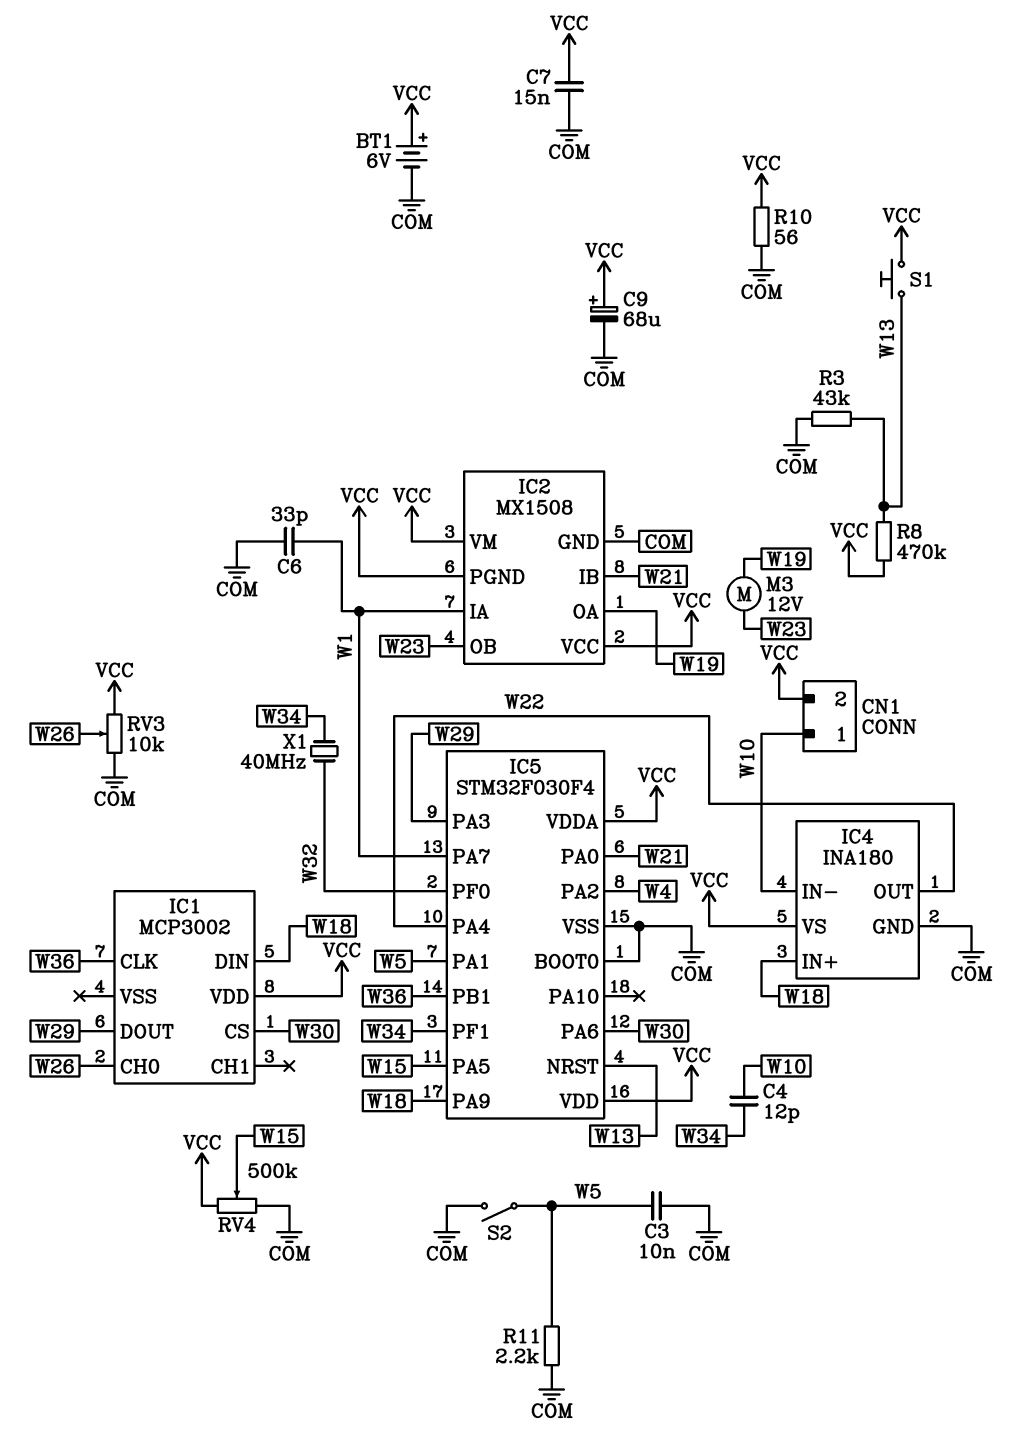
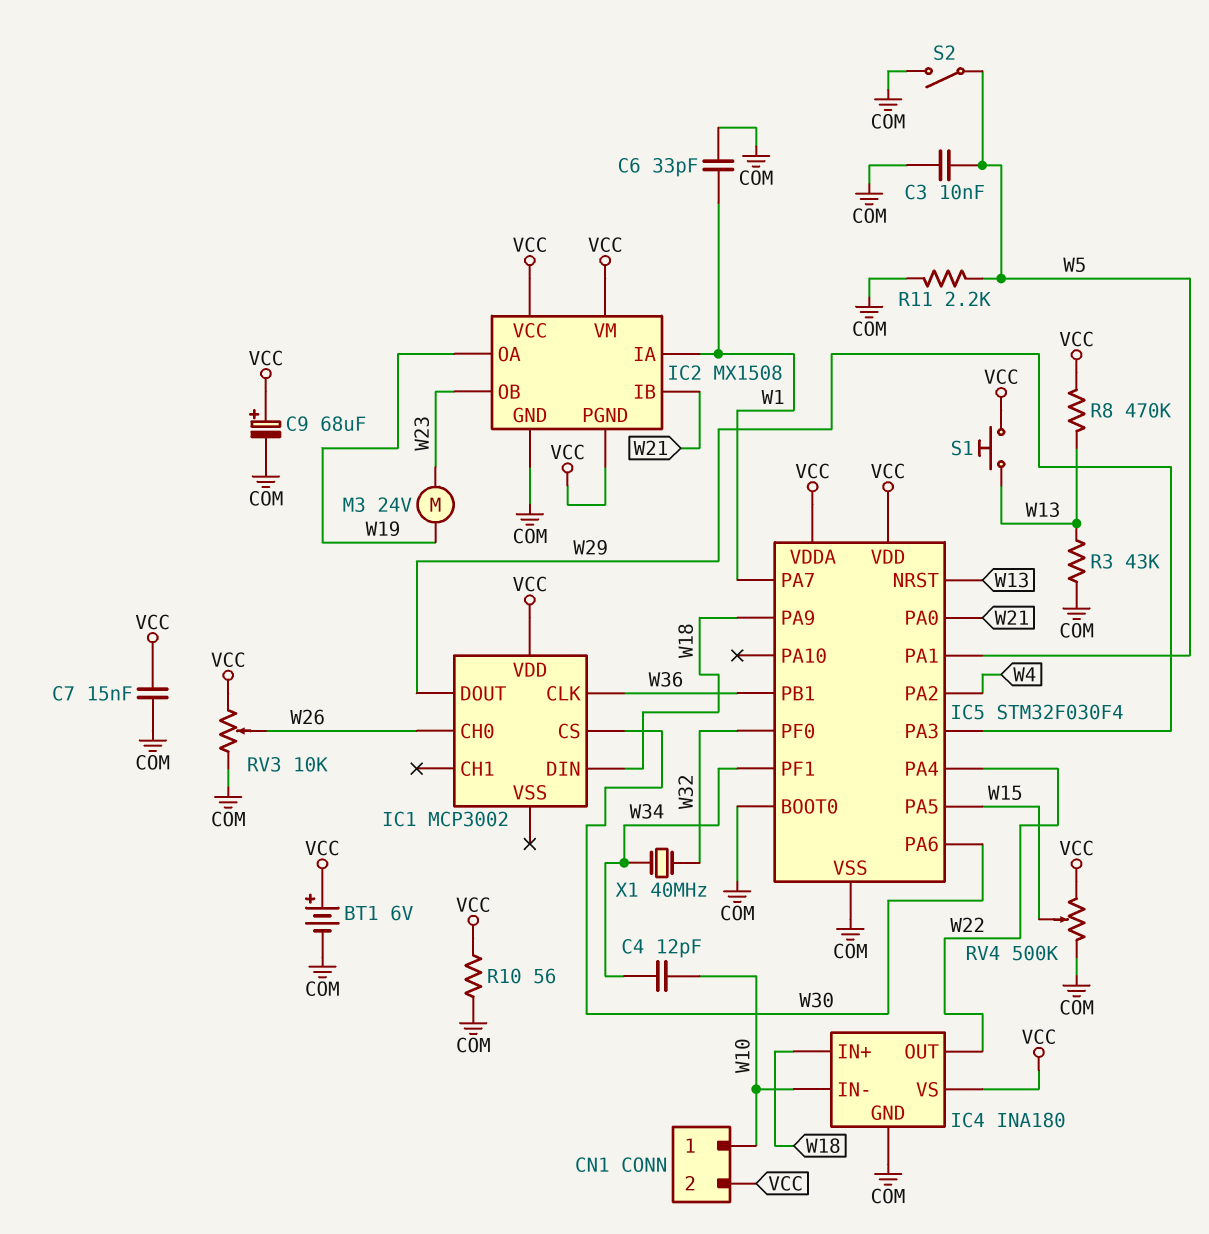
M3: motor 12V (W19, W23) -> motor 24V (W19, W23)

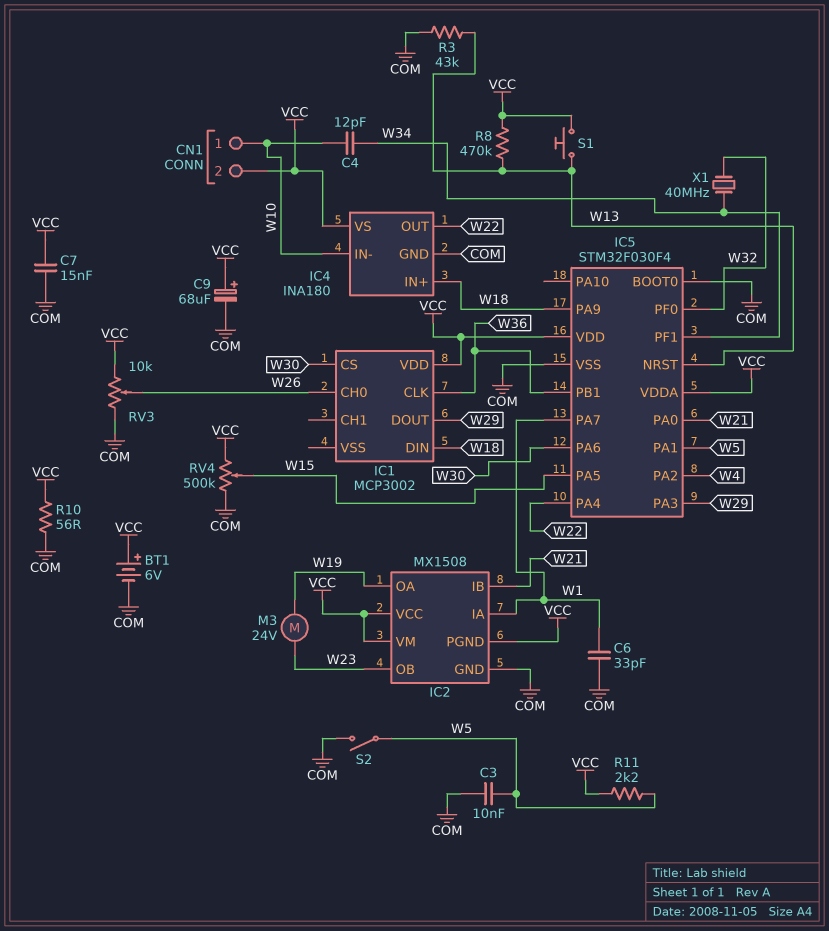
R11: 2.2k (COM, W5) -> 2.2k (VCC, W5)

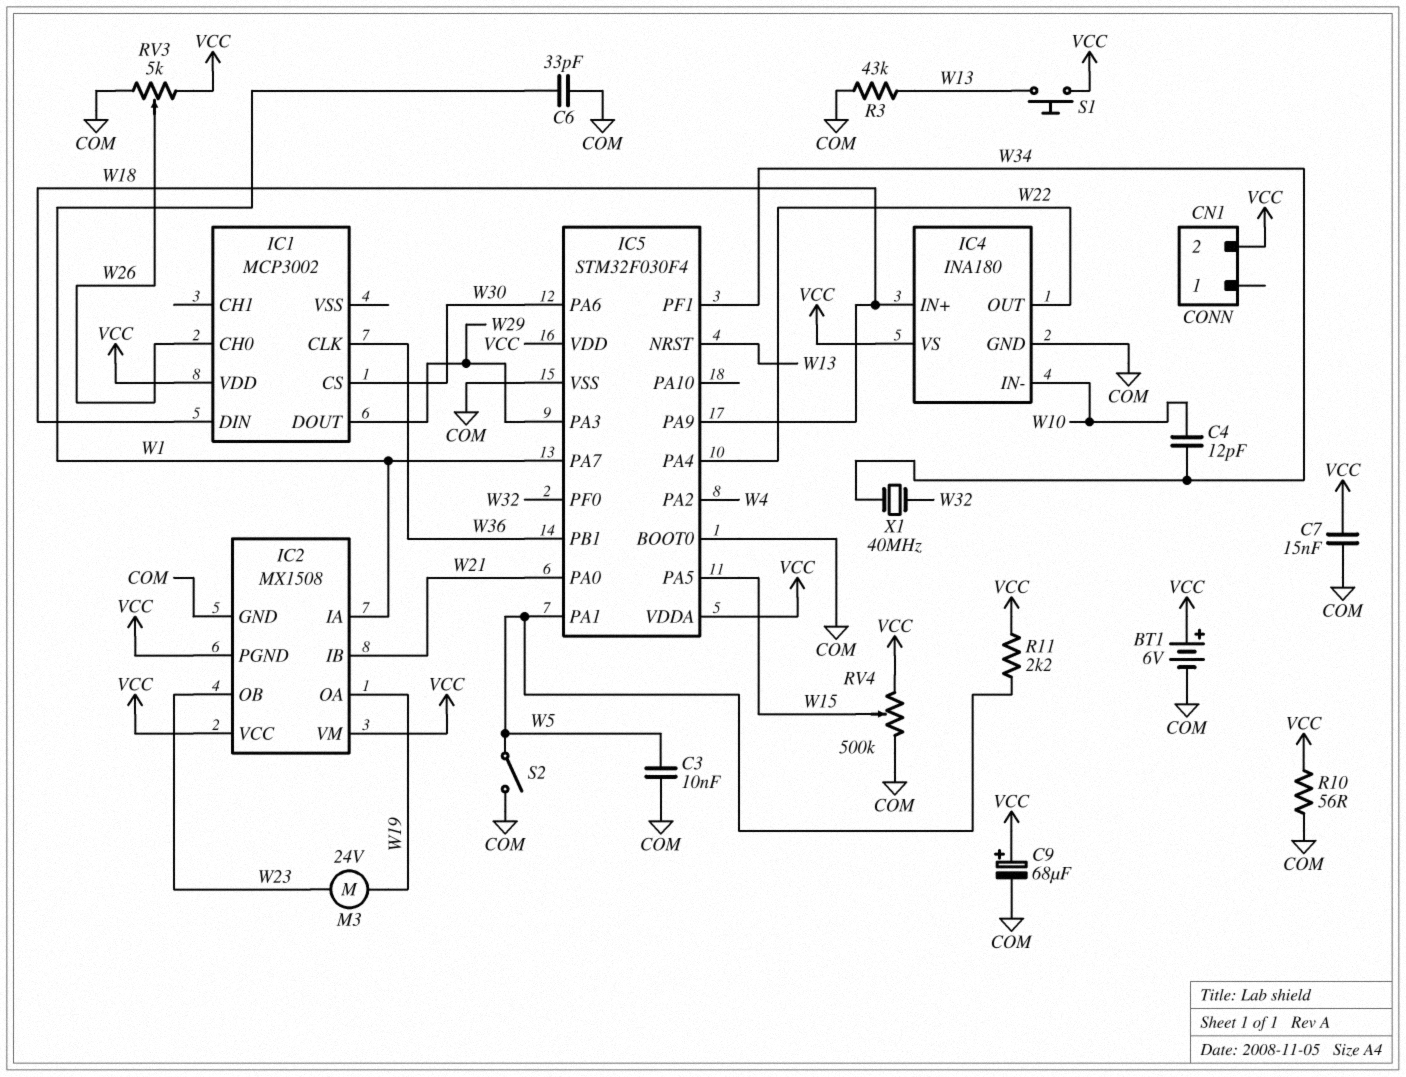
CN1 pin 1: W10 -> none
R8: 470k (VCC, W13) -> none
RV3: 10k (COM, VCC, wiper W26) -> 5k (COM, VCC, wiper W26)

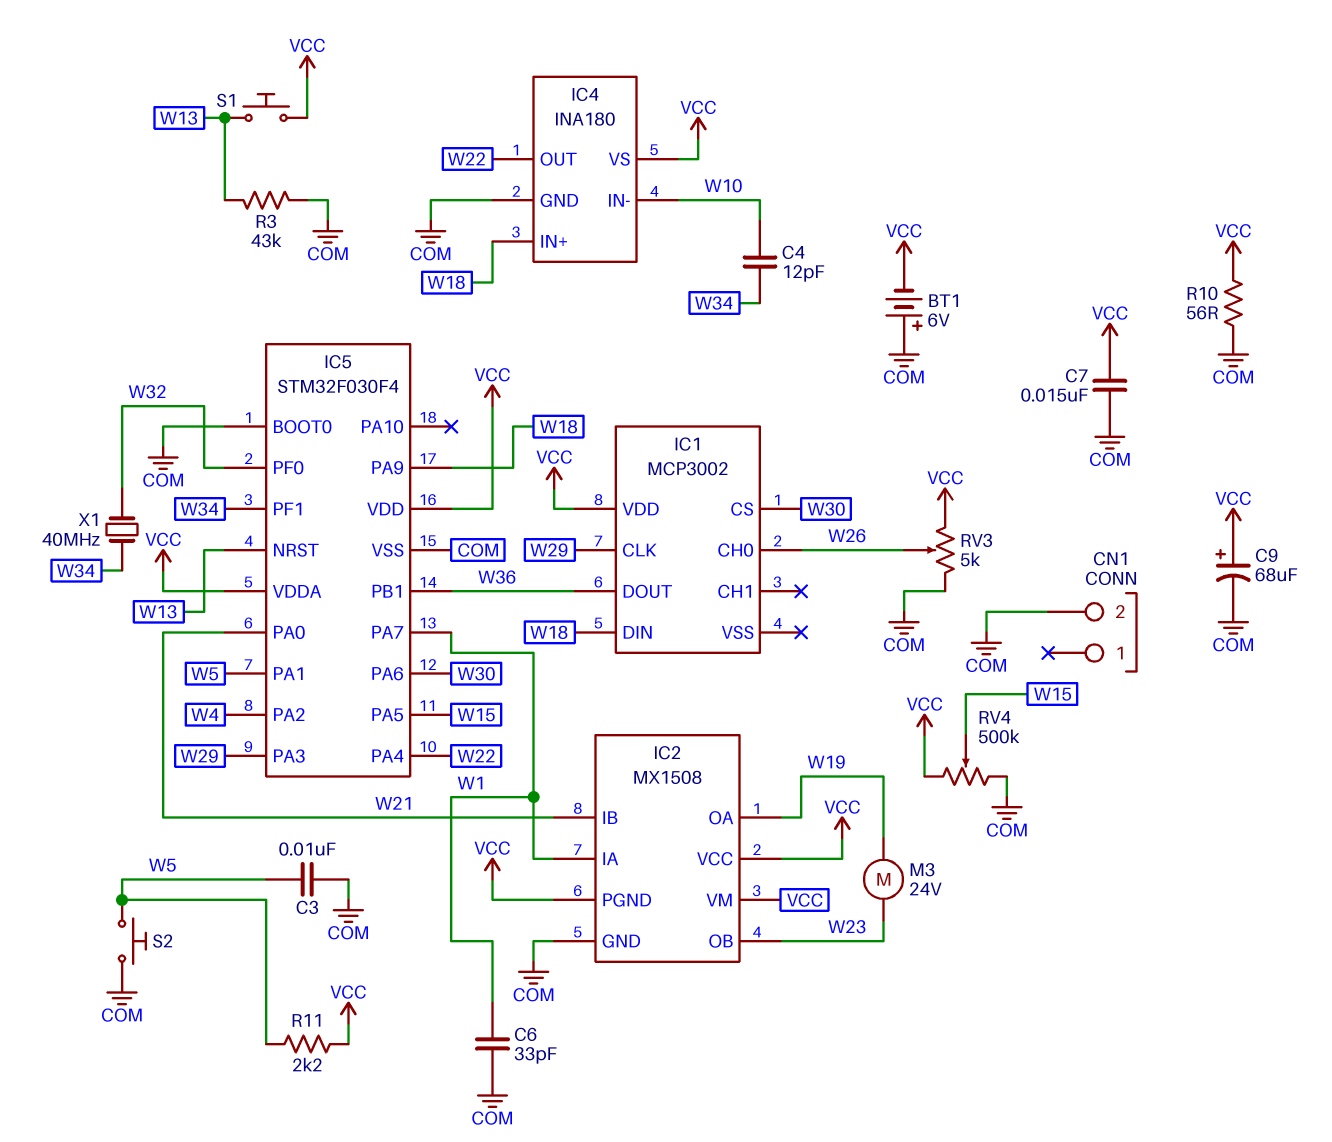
BT1: 6V (plus VCC, minus COM) -> 6V (plus COM, minus VCC)
CN1 pin 2: VCC -> COM
IC1 pin CLK: W36 -> W29
IC1 pin DOUT: W29 -> W36
S2: switch (COM, W5) -> button (COM, W5)

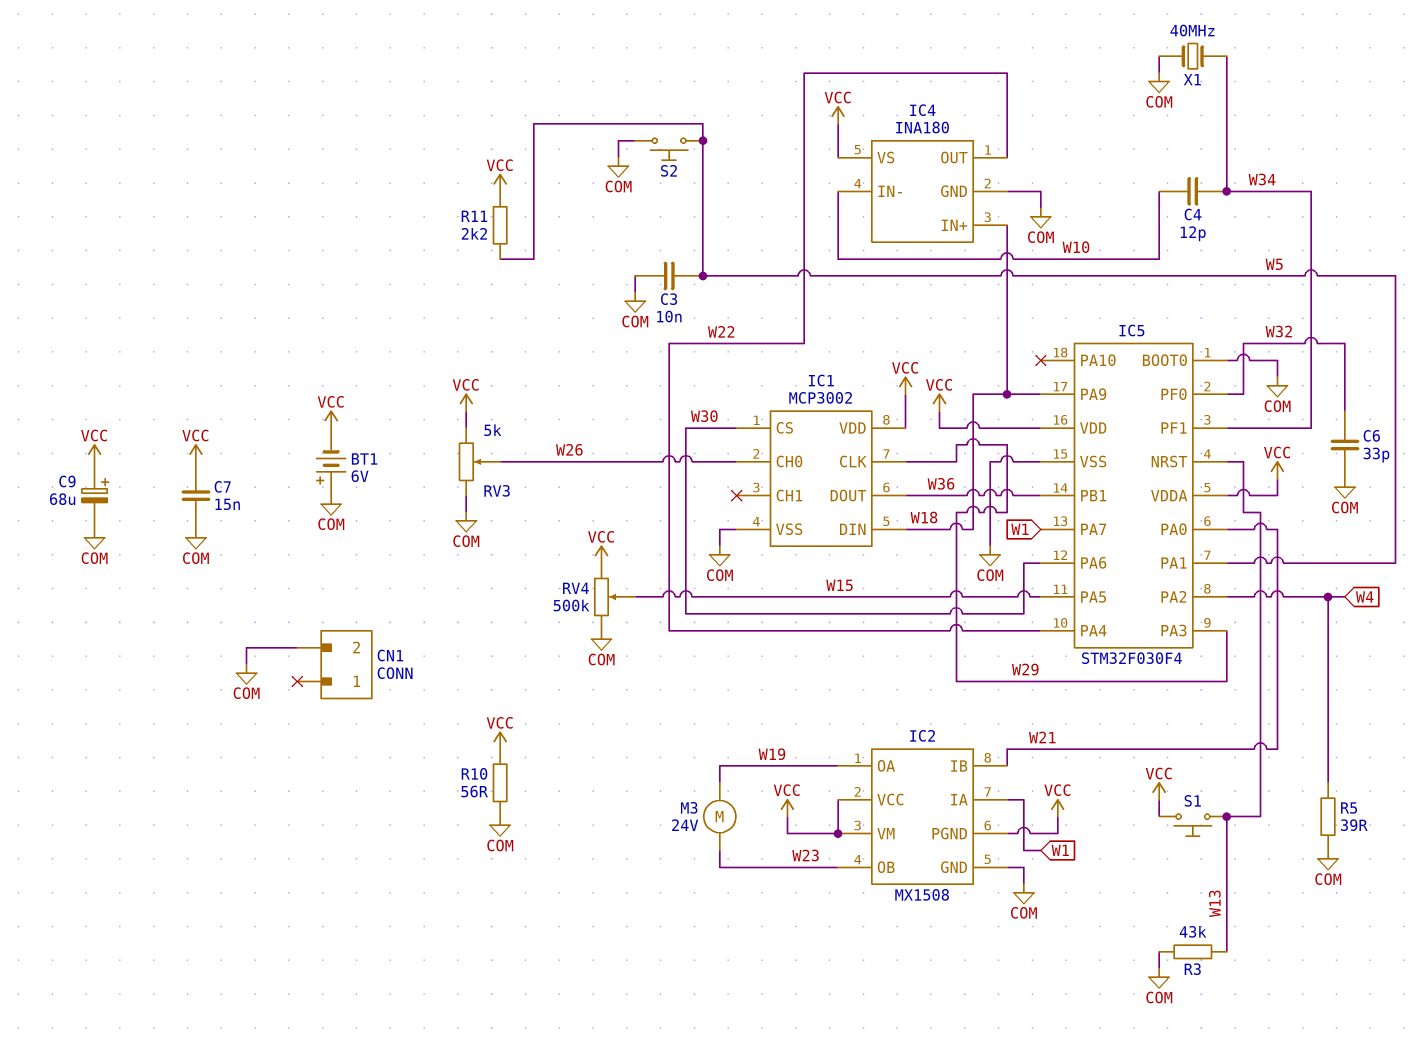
C6: 33pF (COM, W1) -> 33pF (COM, W32)
IC1 pin VSS: none -> COM
R5: none -> 39 (COM, W4)
X1: 40MHz (W32, W34) -> 40MHz (COM, W34)

